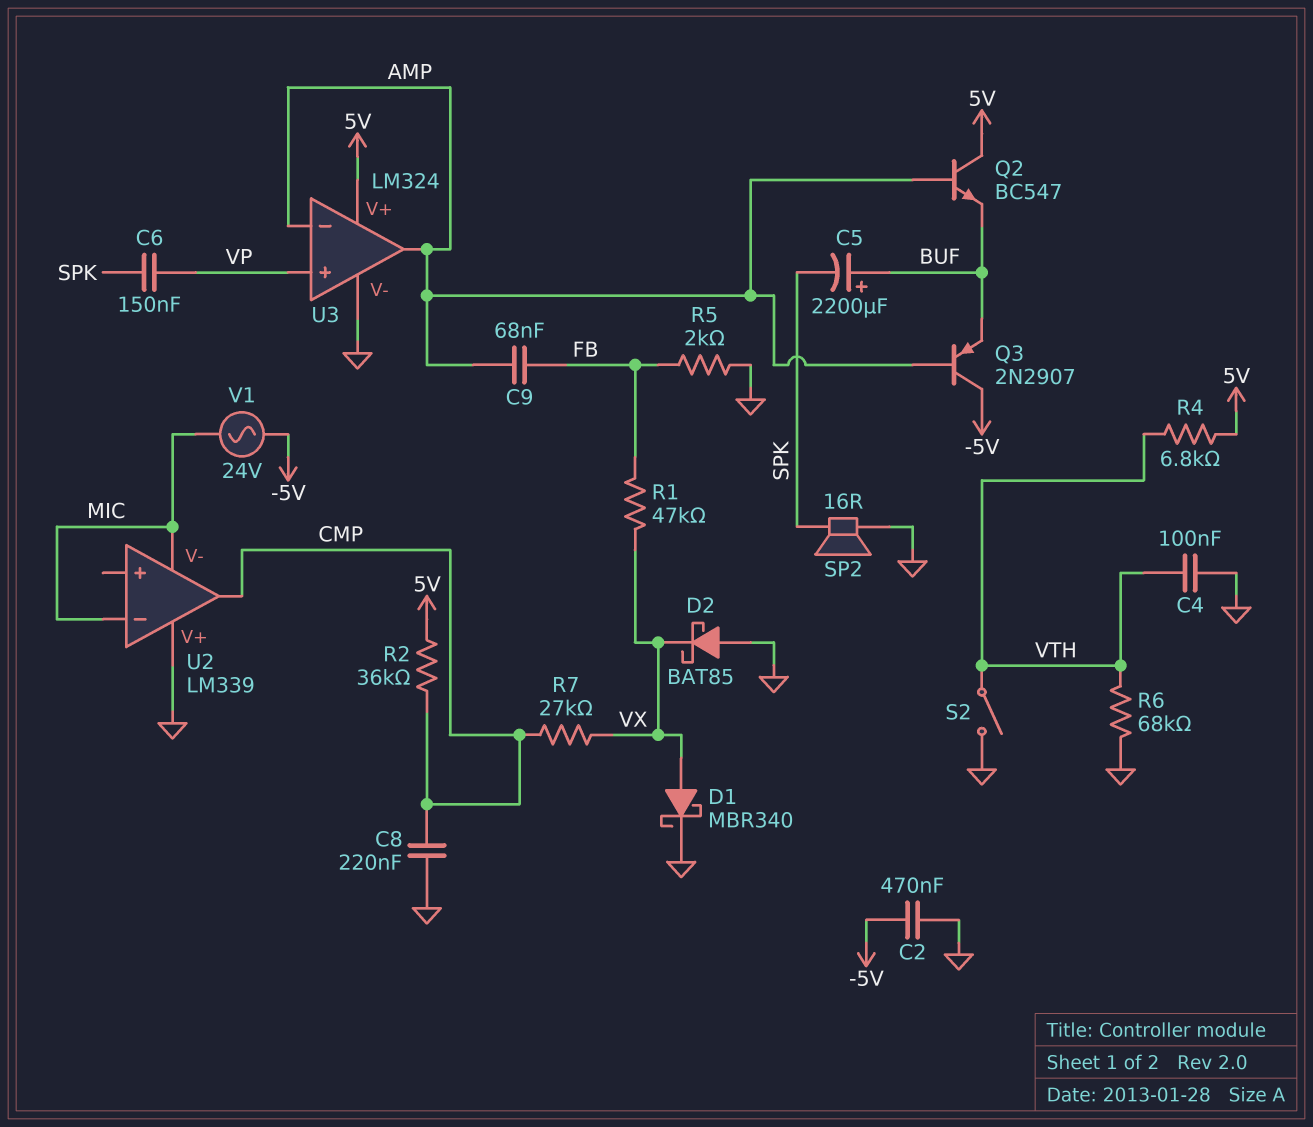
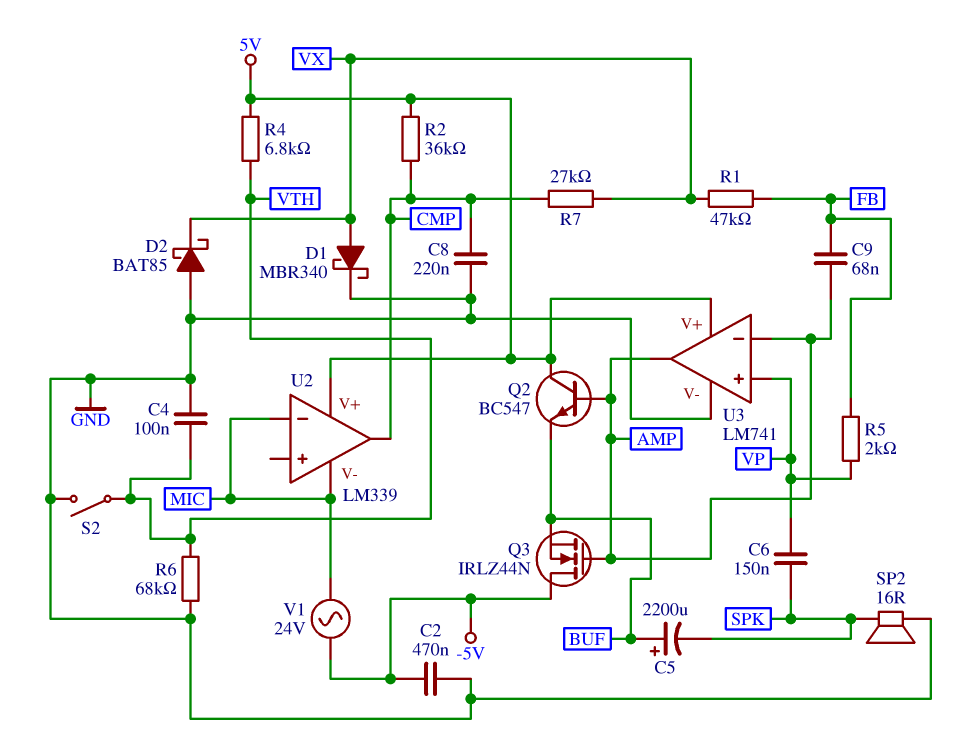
Q3: PNP 2N2907 (B AMP, C -5V, E BUF) -> NMOS IRLZ44N (G AMP, D -5V, S BUF)
R5: 2k (FB, GND) -> 2k (FB, VP)
U2 pin V+: GND -> 5V
U3: LM324 -> LM741

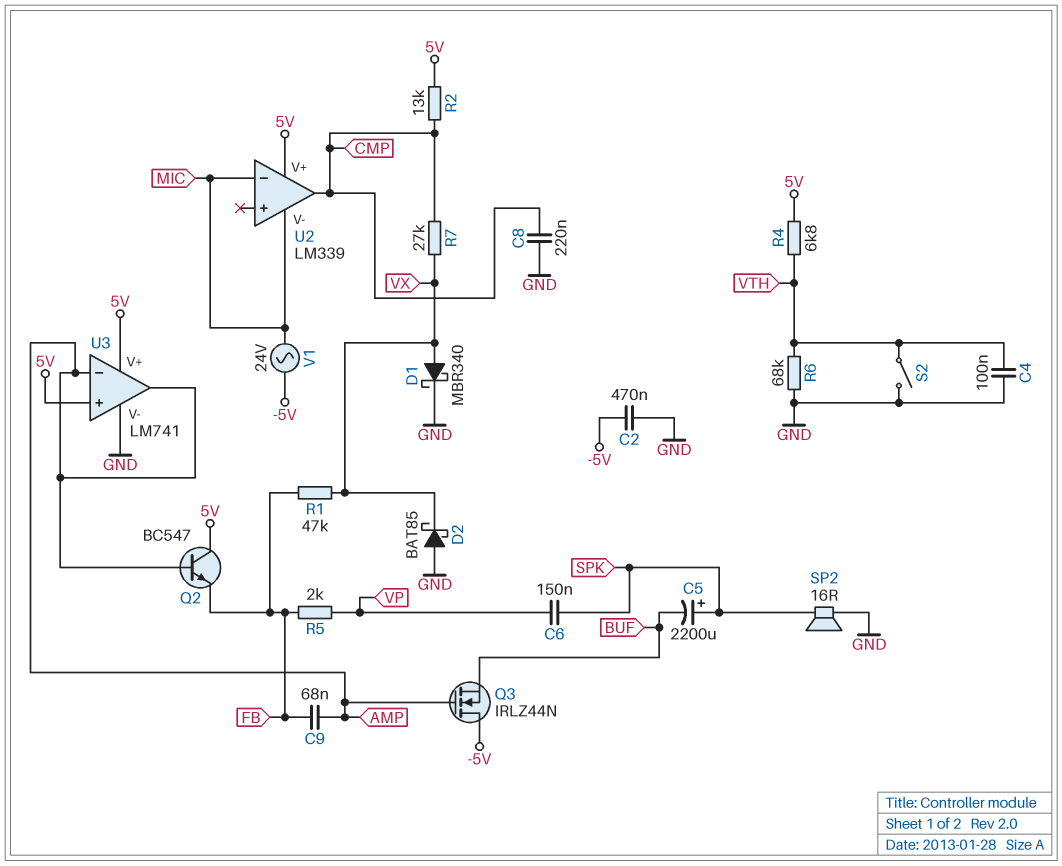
C5: 2200uF (plus BUF, minus SPK) -> 2200uF (plus SPK, minus BUF)
Q2: NPN BC547 (B AMP, C 5V, E BUF) -> NPN BC547 (B AMP, C 5V, E FB)
R2: 36k (5V, CMP) -> 13k (5V, CMP)
U3 pin in+: VP -> 5V

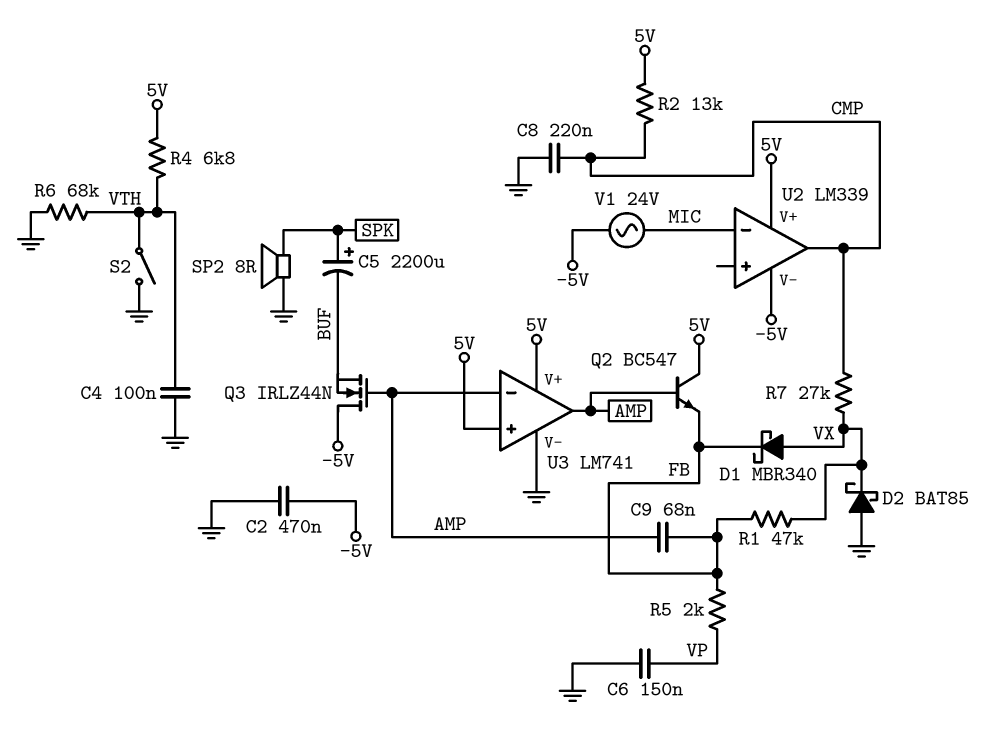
C6: 150nF (SPK, VP) -> 150nF (GND, VP)
D1: schottky MBR340 (A VX, K GND) -> schottky MBR340 (A VX, K FB)
SP2: speaker 16R (GND, SPK) -> speaker 8R (GND, SPK)
U2 pin V-: MIC -> -5V

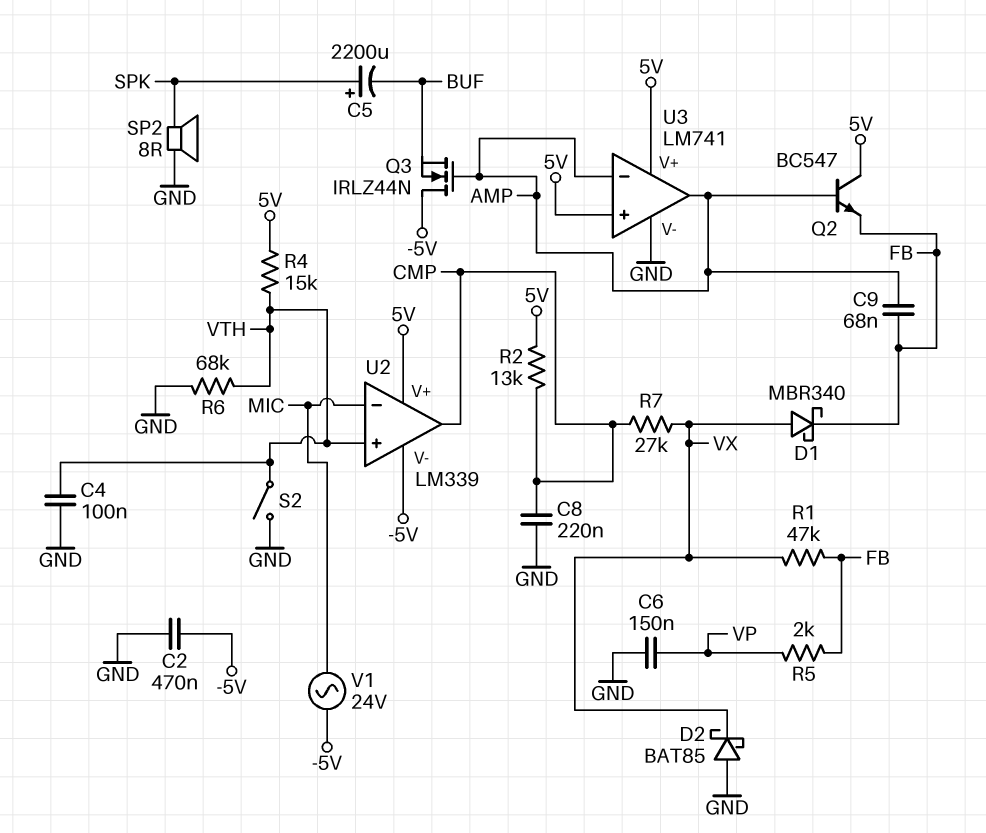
R4: 6.8k (5V, VTH) -> 15k (5V, VTH)
U2 pin in+: none -> VTH

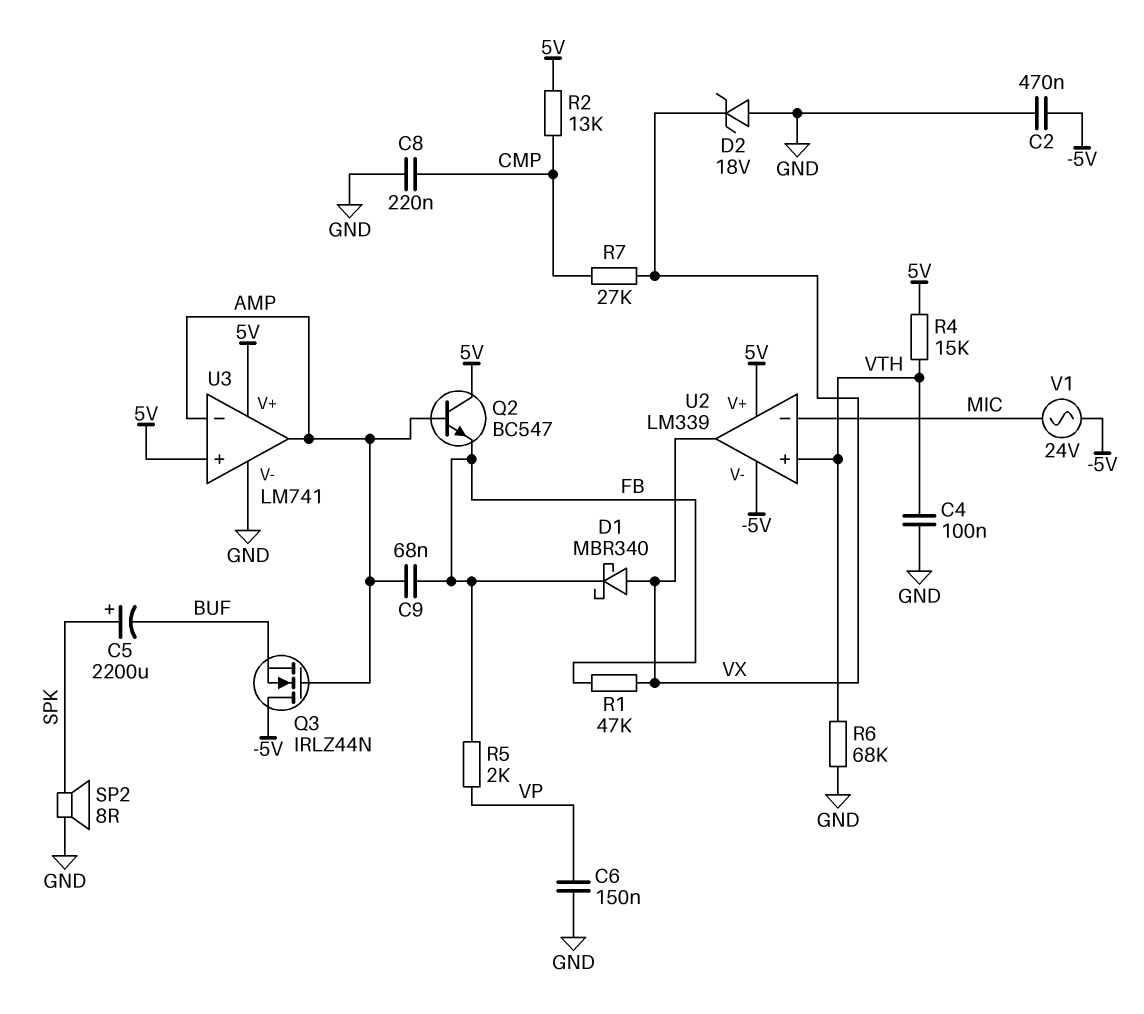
D2: schottky BAT85 (A GND, K VX) -> zener 18V (A GND, K VX)
S2: switch (GND, VTH) -> none
U2 pin out: CMP -> VX

